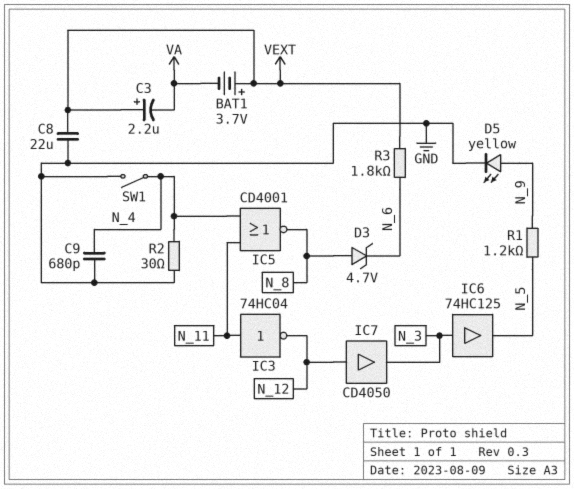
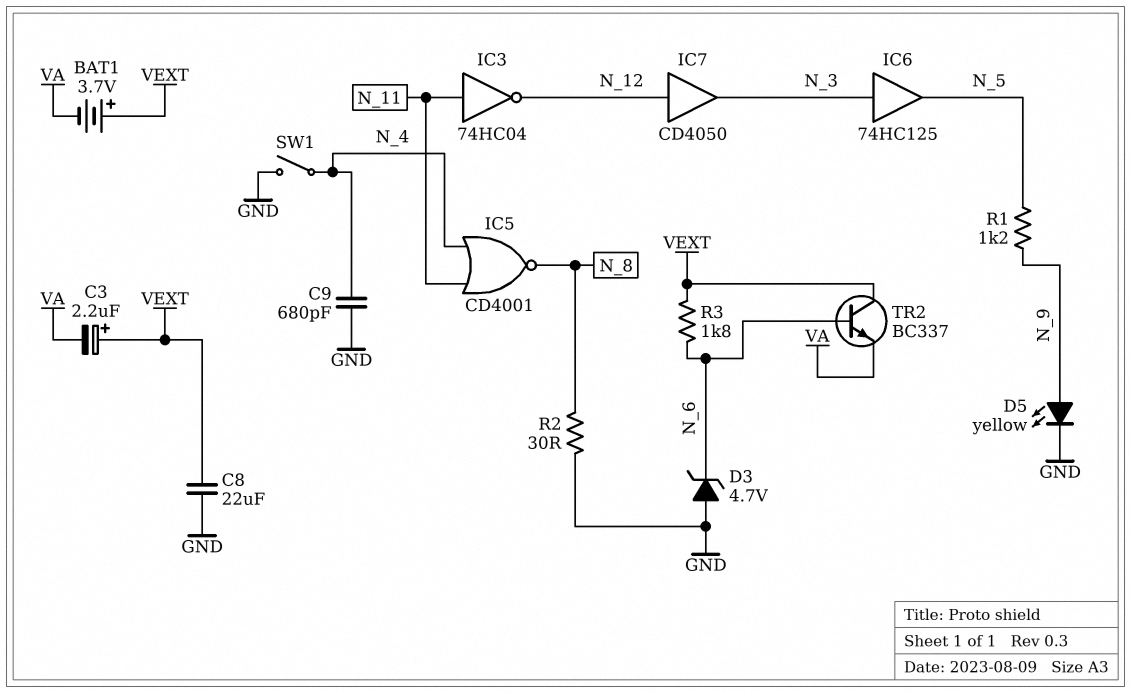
D3: zener 4.7V (A N_8, K N_6) -> zener 4.7V (A GND, K N_6)
R2: 30 (GND, N_4) -> 30 (GND, N_8)
TR2: none -> NPN BC337 (B N_6, C VEXT, E VA)

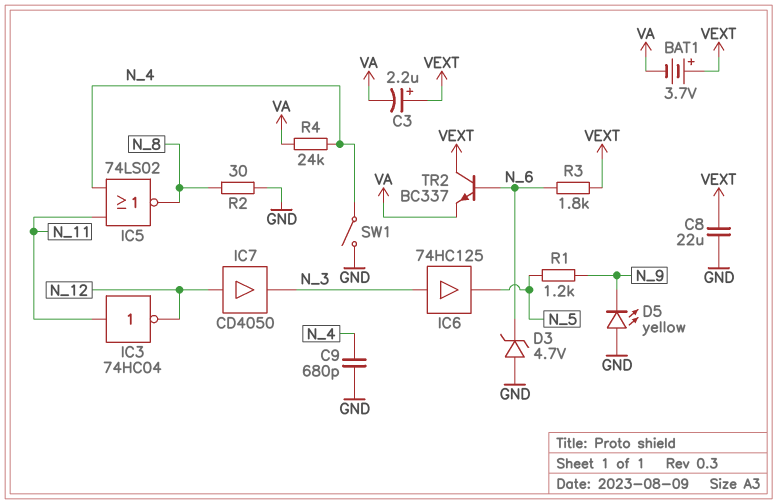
D5: LED yellow (A N_9, K GND) -> LED yellow (A GND, K N_9)
IC5: NOR CD4001 (in N_4, in N_11, out N_8) -> NOR 74LS02 (in N_4, in N_11, out N_8)
R4: none -> 24k (N_4, VA)

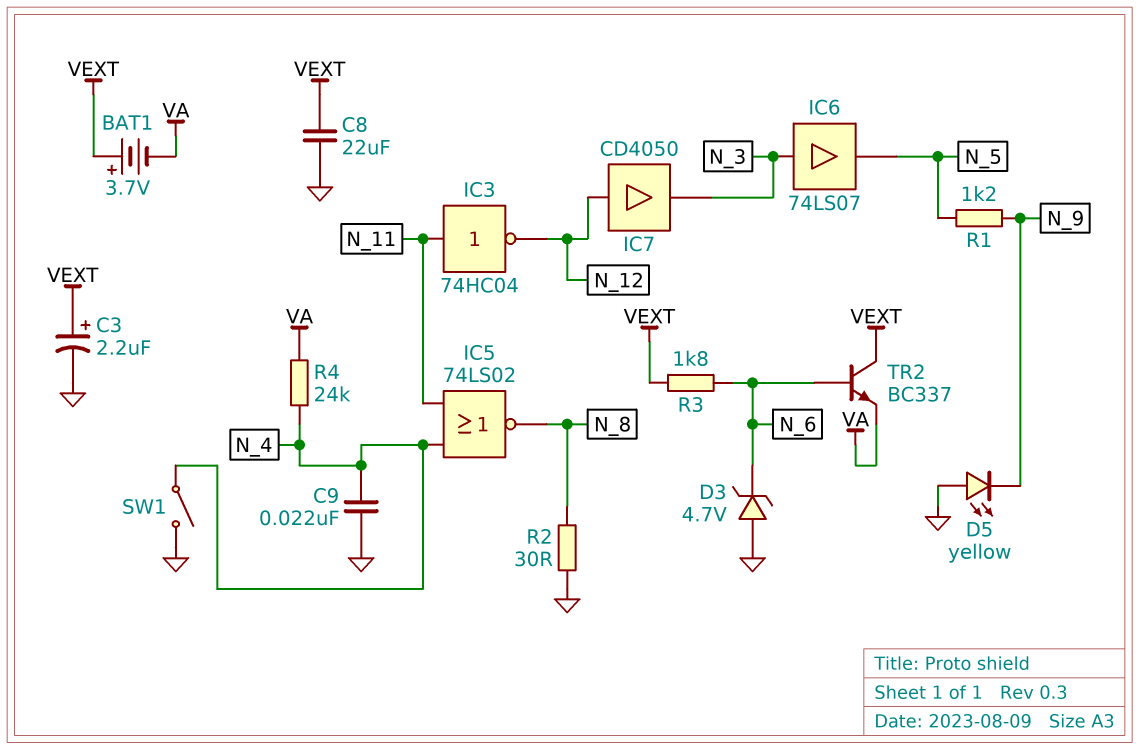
C3: 2.2uF (plus VEXT, minus VA) -> 2.2uF (plus VEXT, minus GND)
C9: 680pF (GND, N_4) -> 22nF (GND, N_4)
IC6: buffer 74HC125 (in N_3, out N_5) -> buffer 74LS07 (in N_3, out N_5)

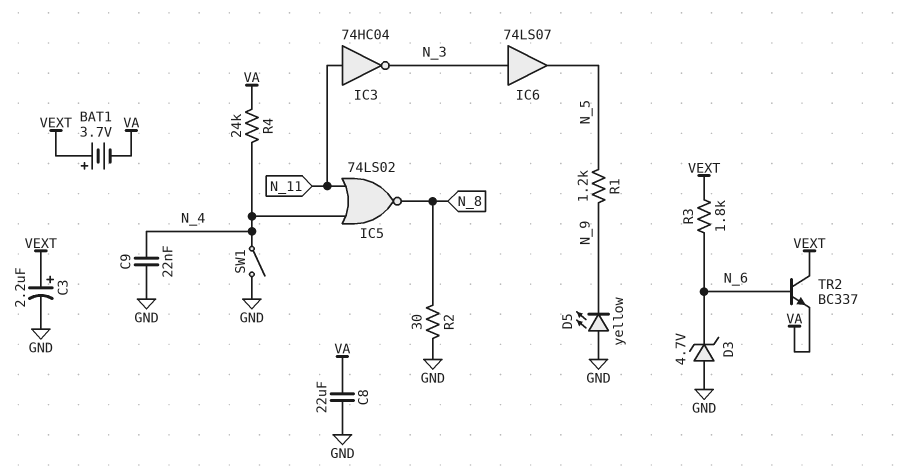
C8: 22uF (GND, VEXT) -> 22uF (GND, VA)
IC3: NOT 74HC04 (in N_11, out N_12) -> NOT 74HC04 (in N_11, out N_3)
IC7: buffer CD4050 (in N_12, out N_3) -> none

